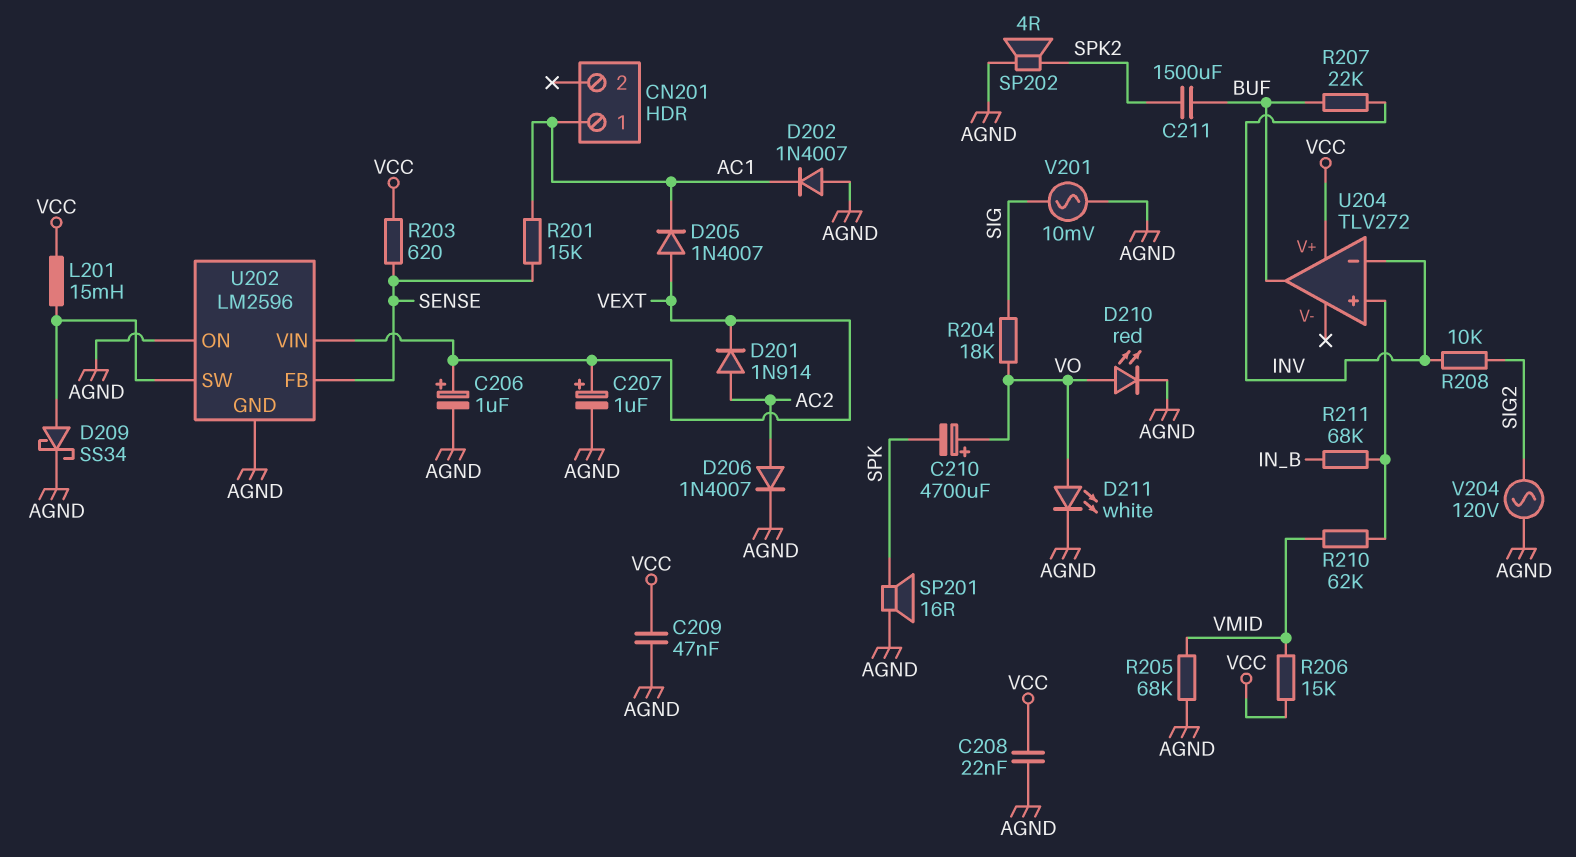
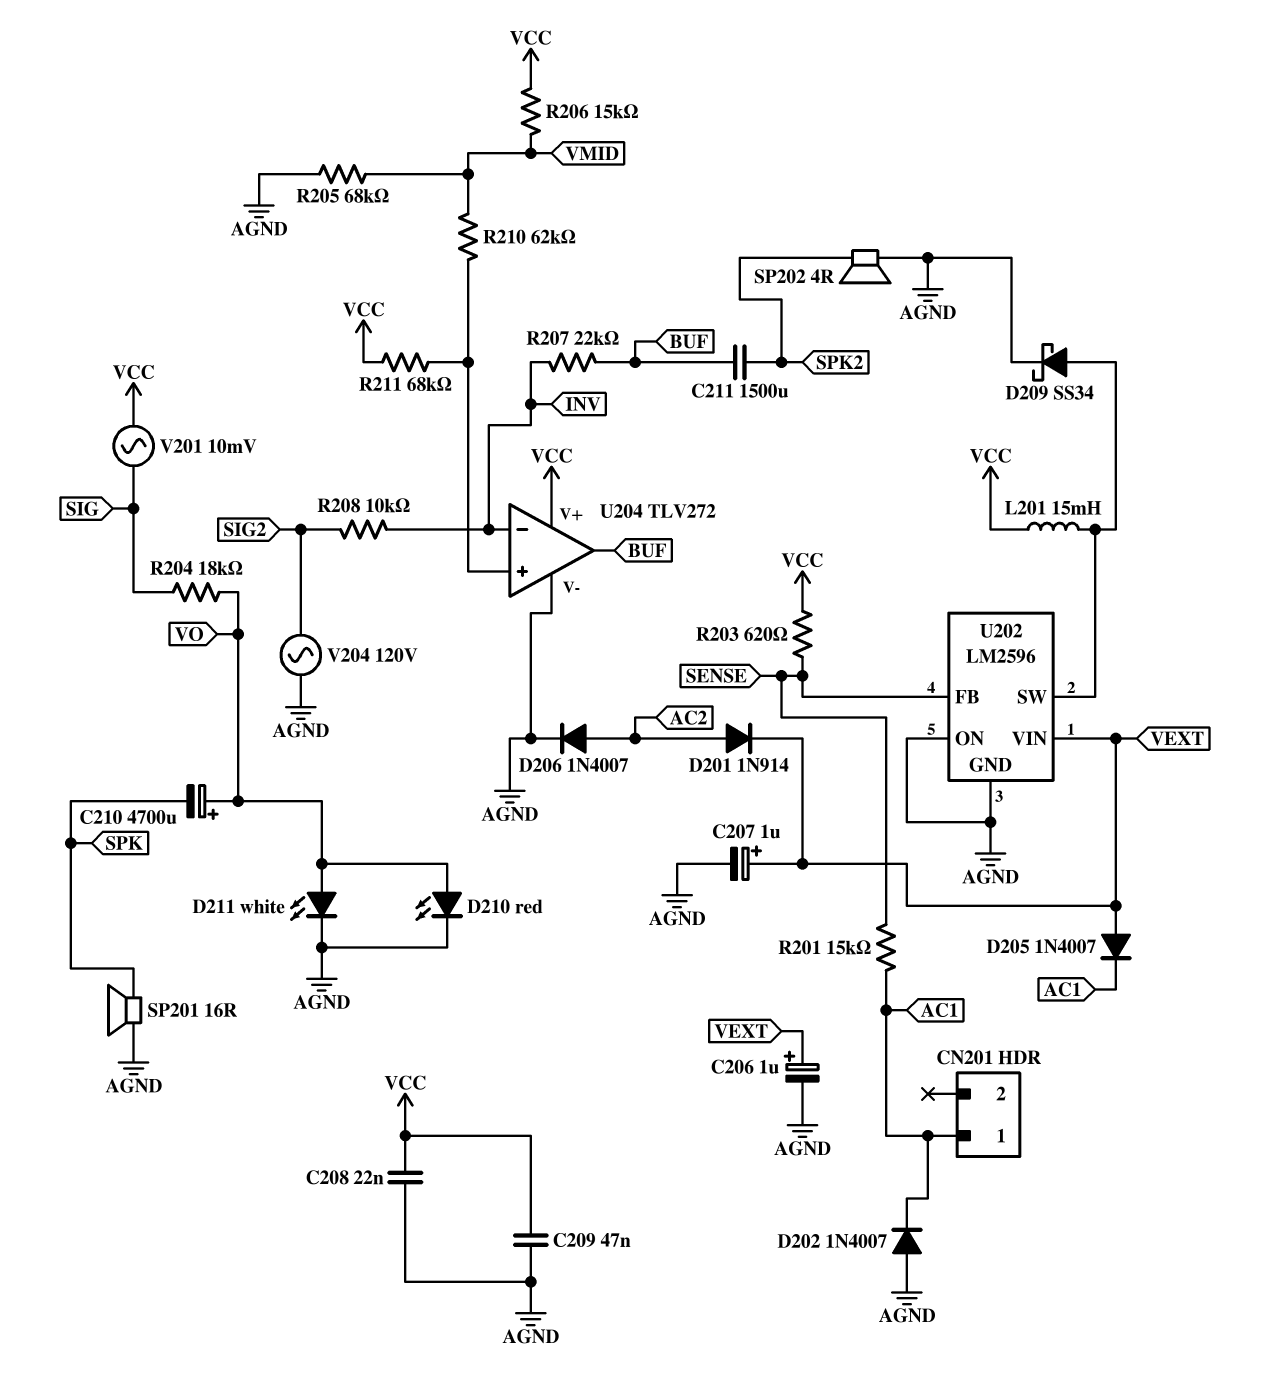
R211: 68k (IN_B, U204/in+) -> 68k (U204/in+, VCC)
U204 pin V-: none -> AGND
V201: AC 10mV (AGND, SIG) -> AC 10mV (SIG, VCC)

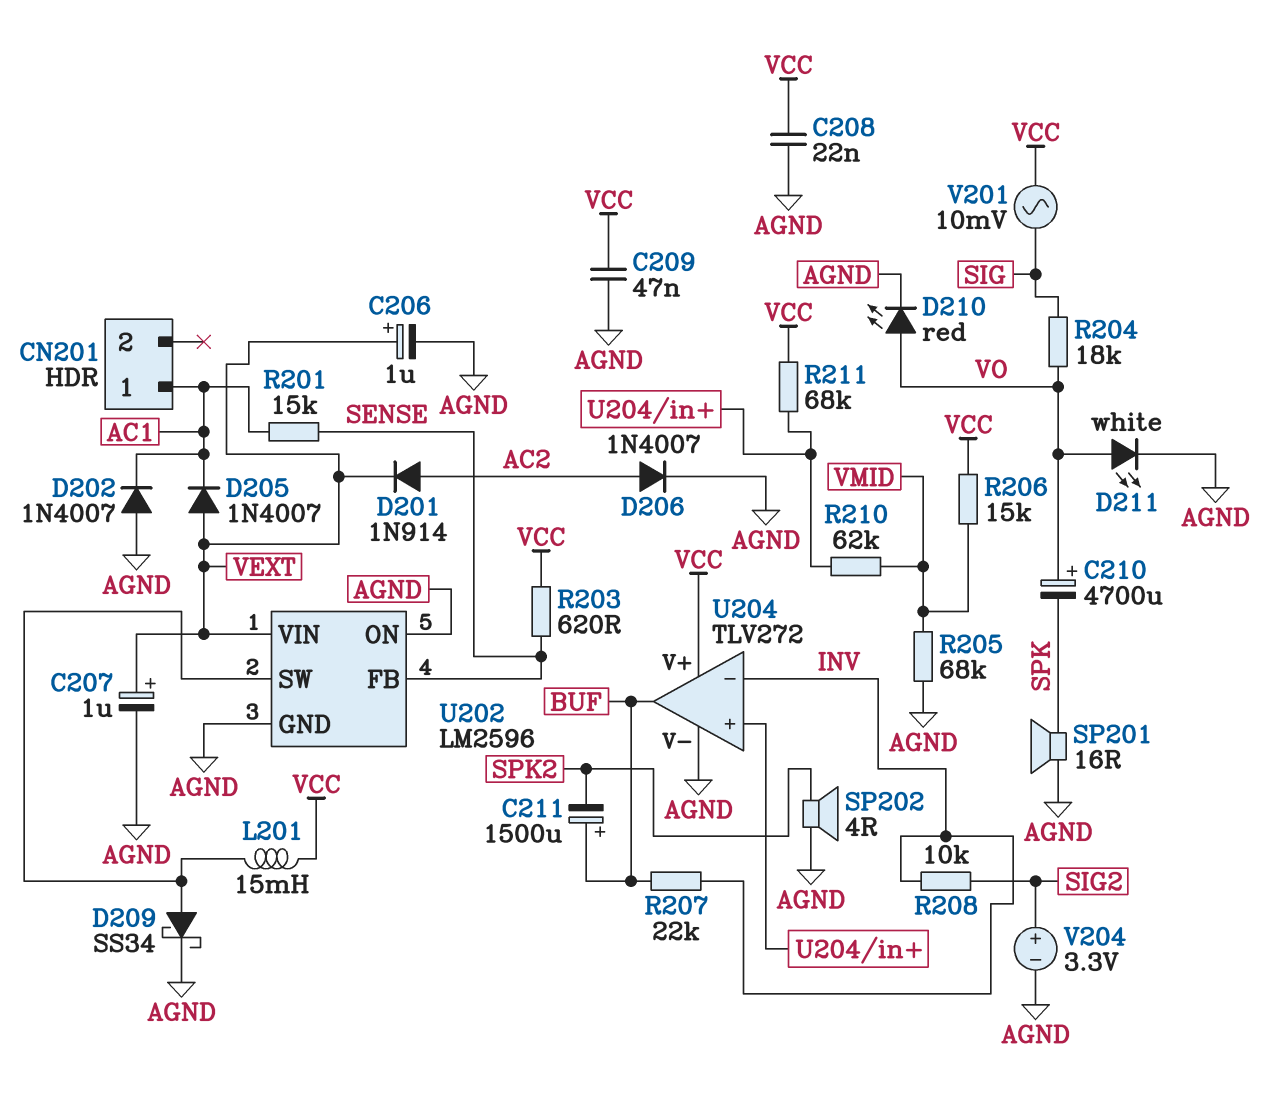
C211: 1500uF (BUF, SPK2) -> 1500uF (plus BUF, minus SPK2)
V204: AC 120V (AGND, SIG2) -> 3.3V (plus SIG2, minus AGND)

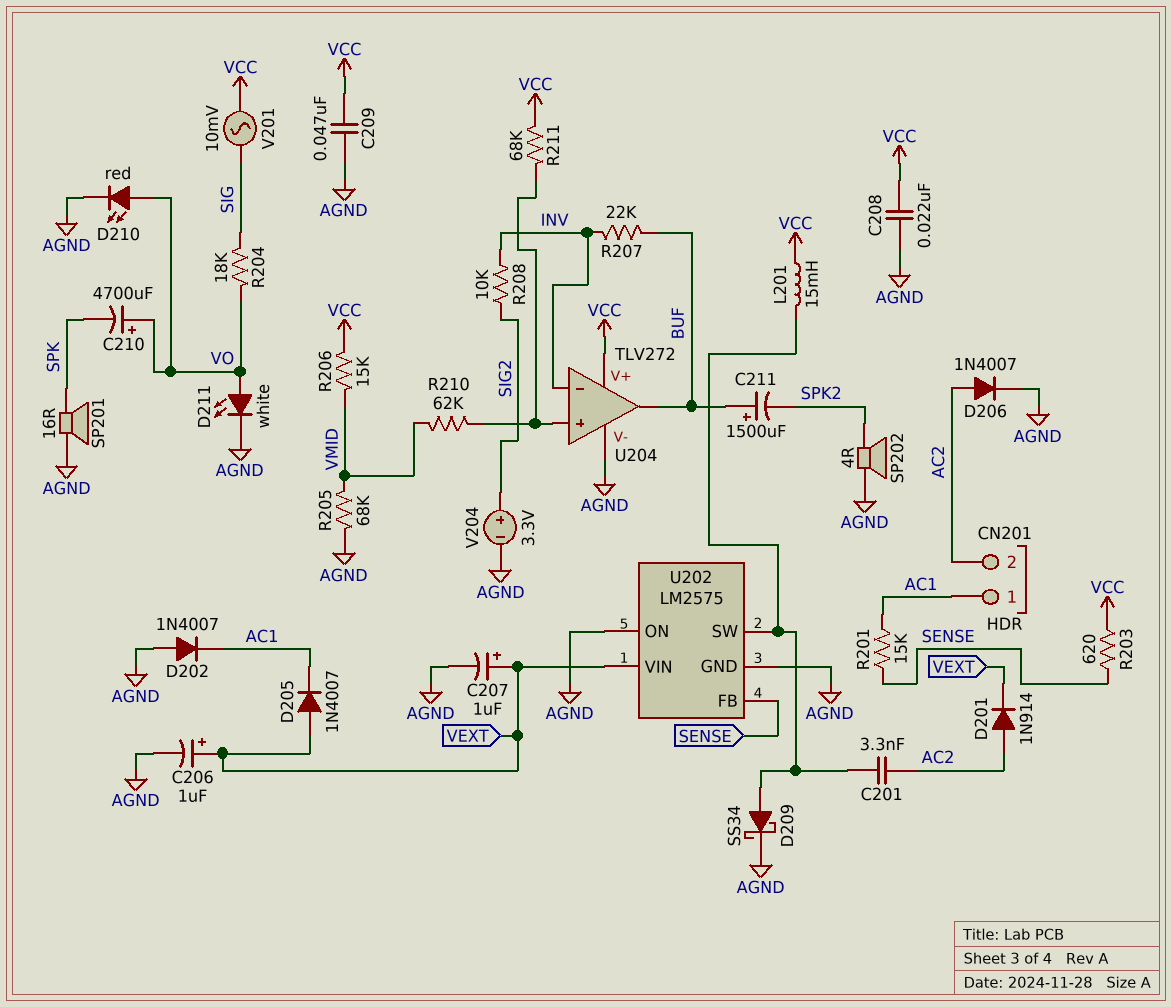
C201: none -> 3.3nF (AC2, U202/SW)
CN201 pin 2: none -> AC2
U202: LM2596 -> LM2575

